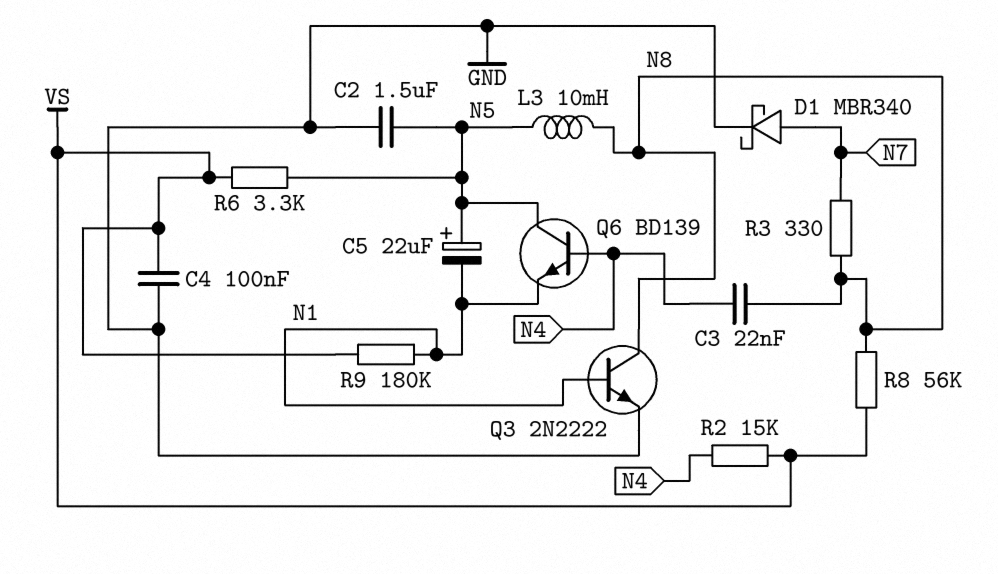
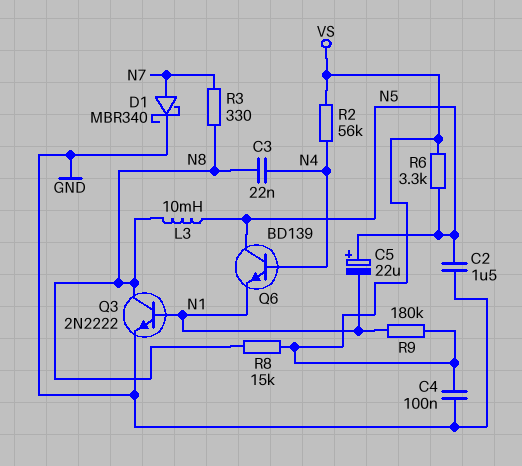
R2: 15k (N4, VS) -> 56k (N4, VS)
R8: 56k (N8, VS) -> 15k (N8, VS)

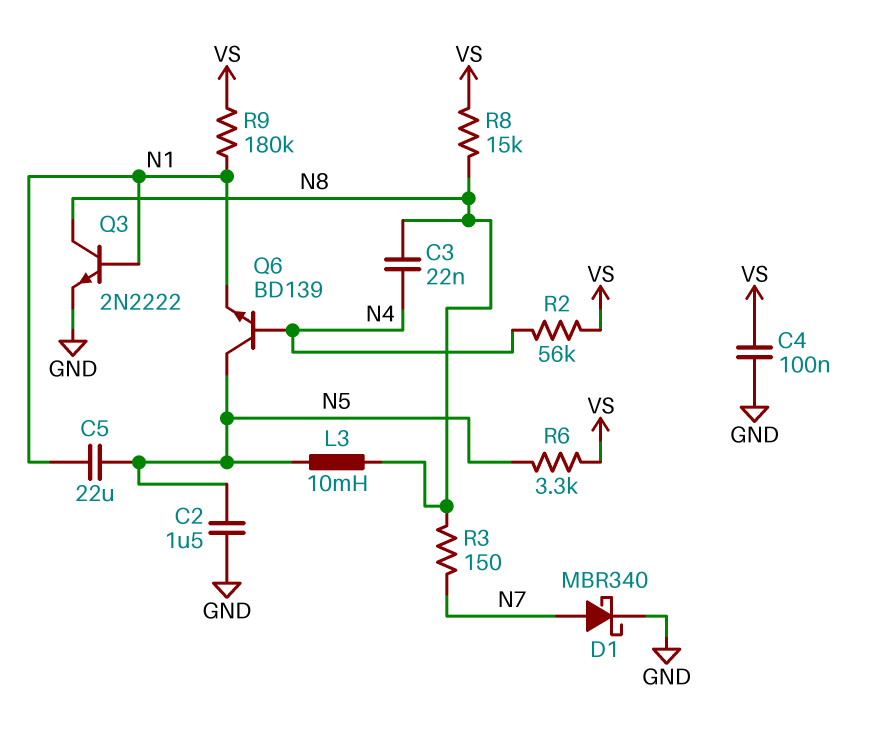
C5: 22uF (plus N5, minus N1) -> 22uF (N1, N5)
R3: 330 (N7, N8) -> 150 (N7, N8)

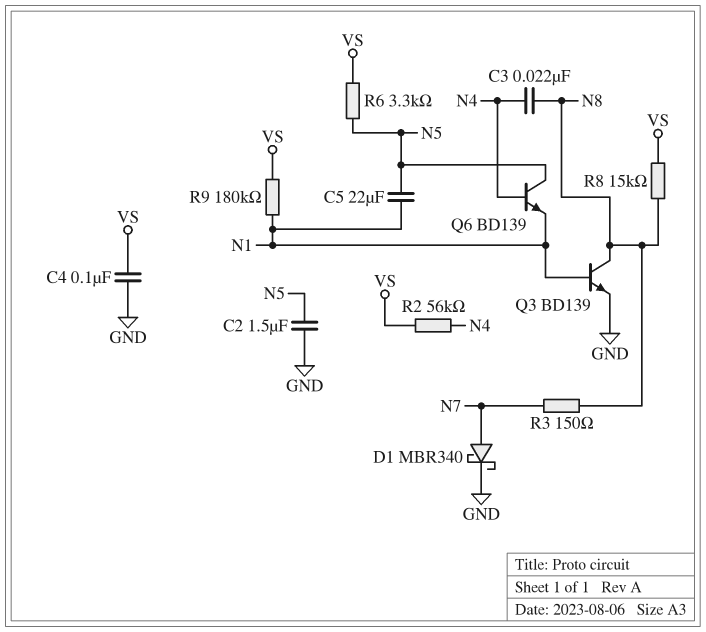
L3: 10mH (N5, N8) -> none
Q3: NPN 2N2222 (B N1, C N8, E GND) -> NPN BD139 (B N1, C N8, E GND)

